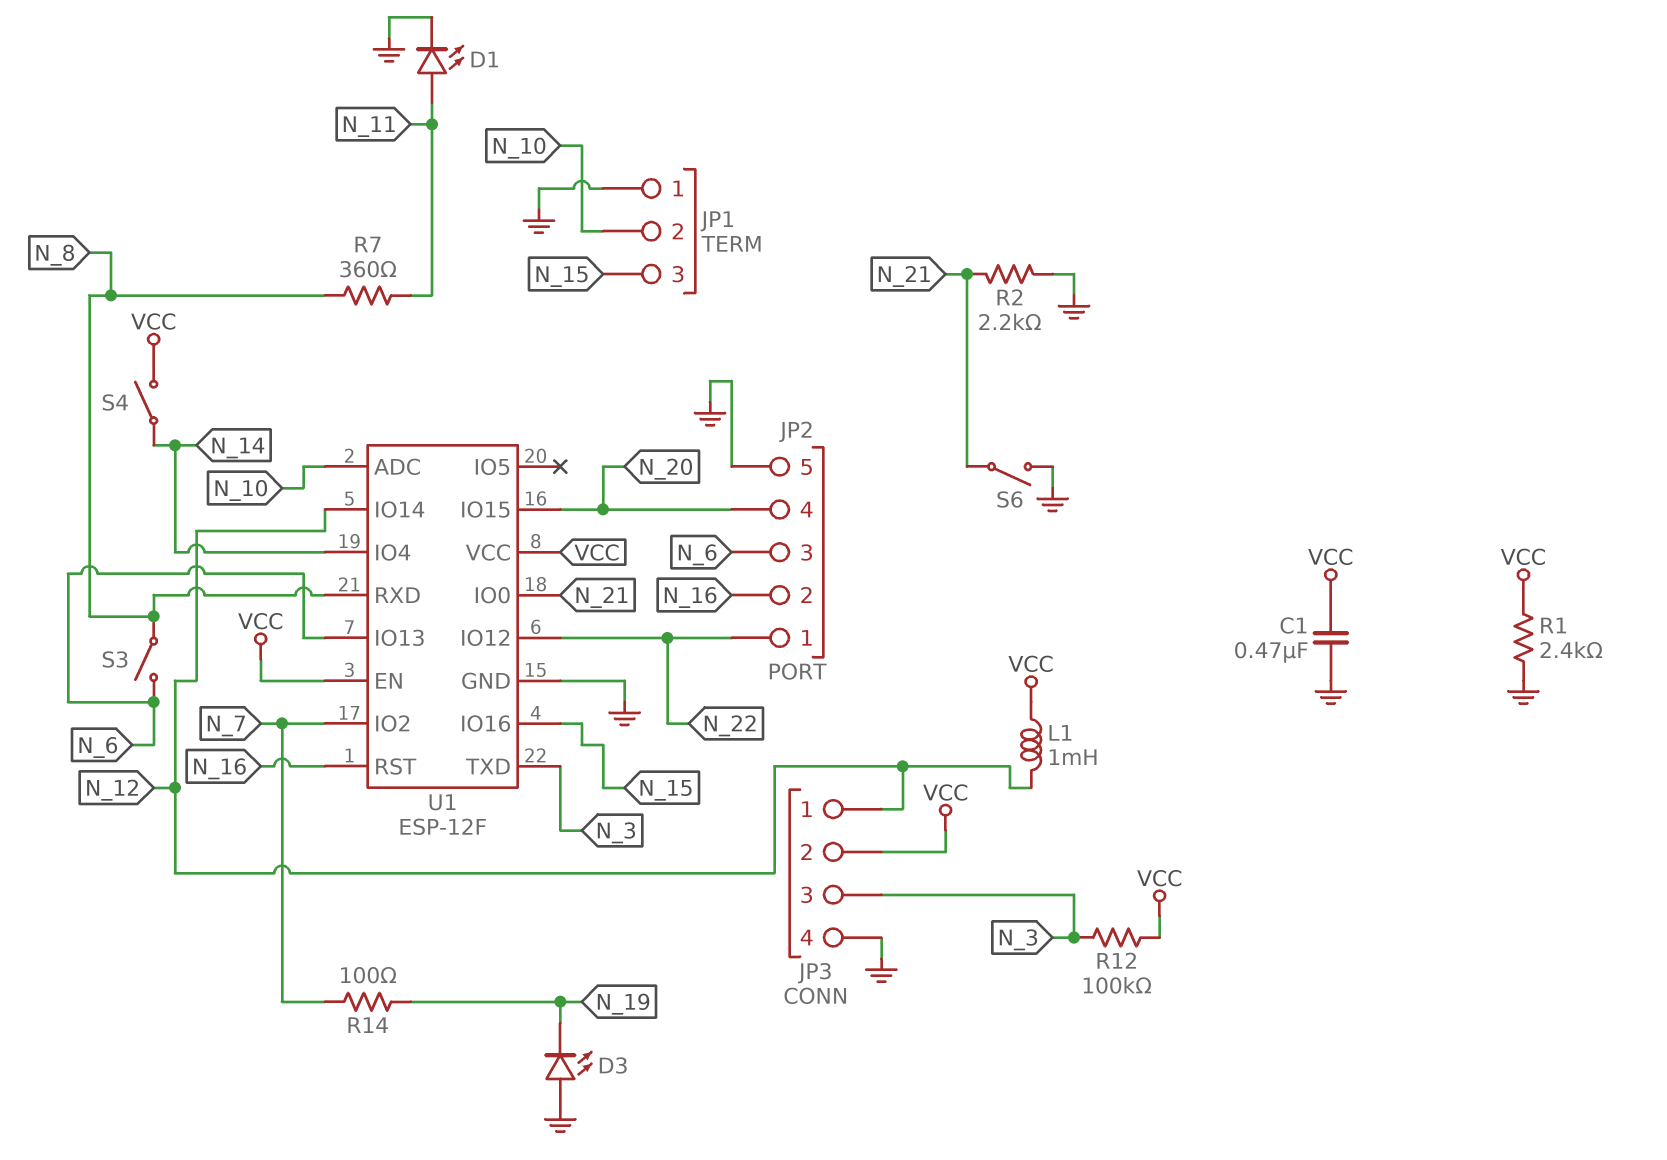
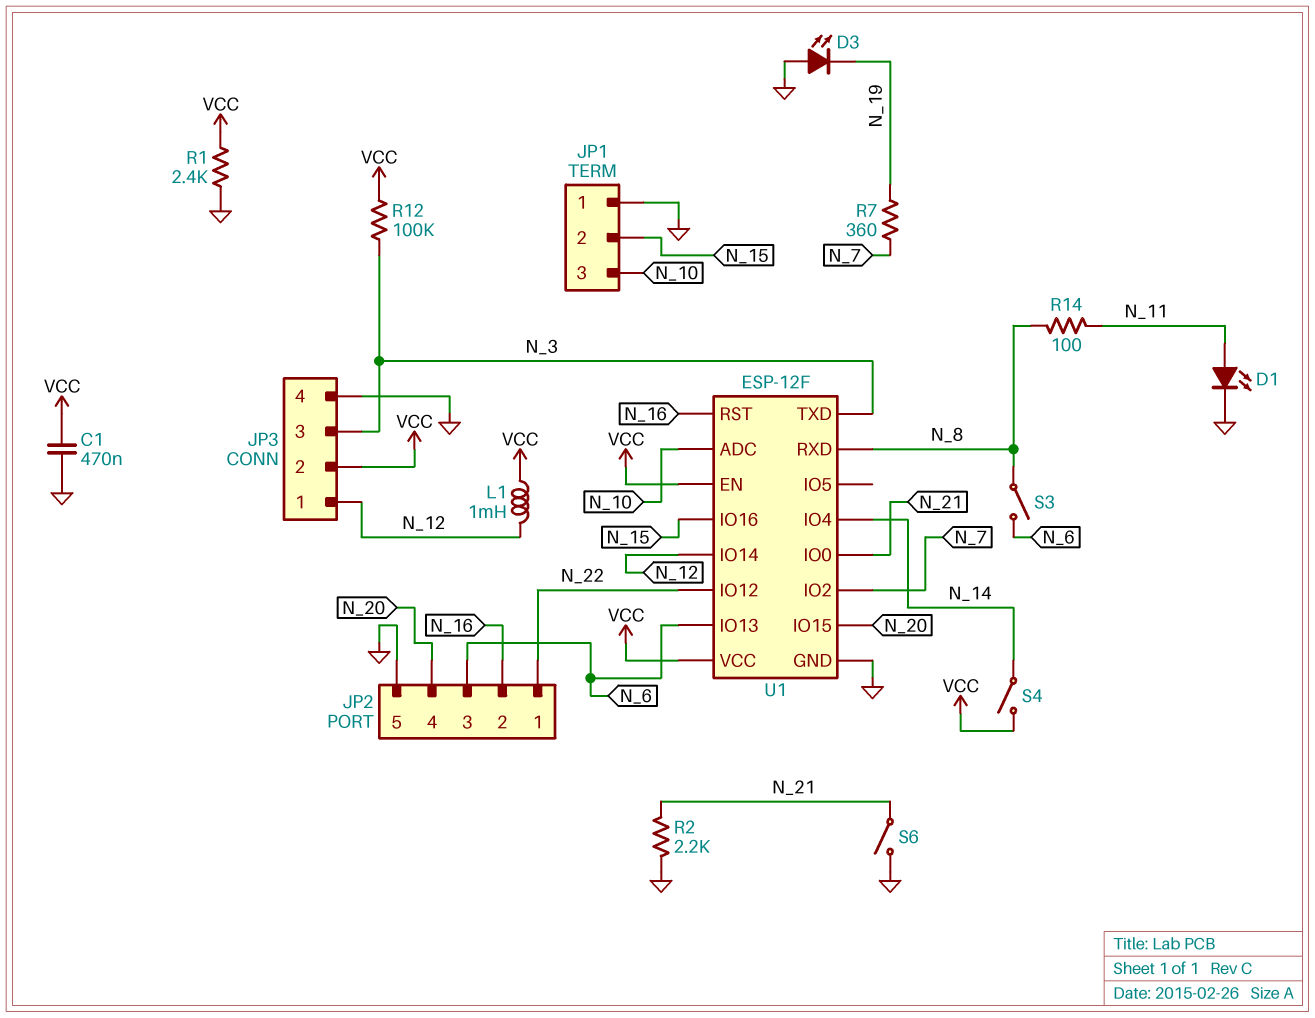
JP1 pin 2: N_10 -> N_15
JP1 pin 3: N_15 -> N_10
R7: 360 (N_8, N_11) -> 360 (N_7, N_19)
R14: 100 (N_7, N_19) -> 100 (N_8, N_11)

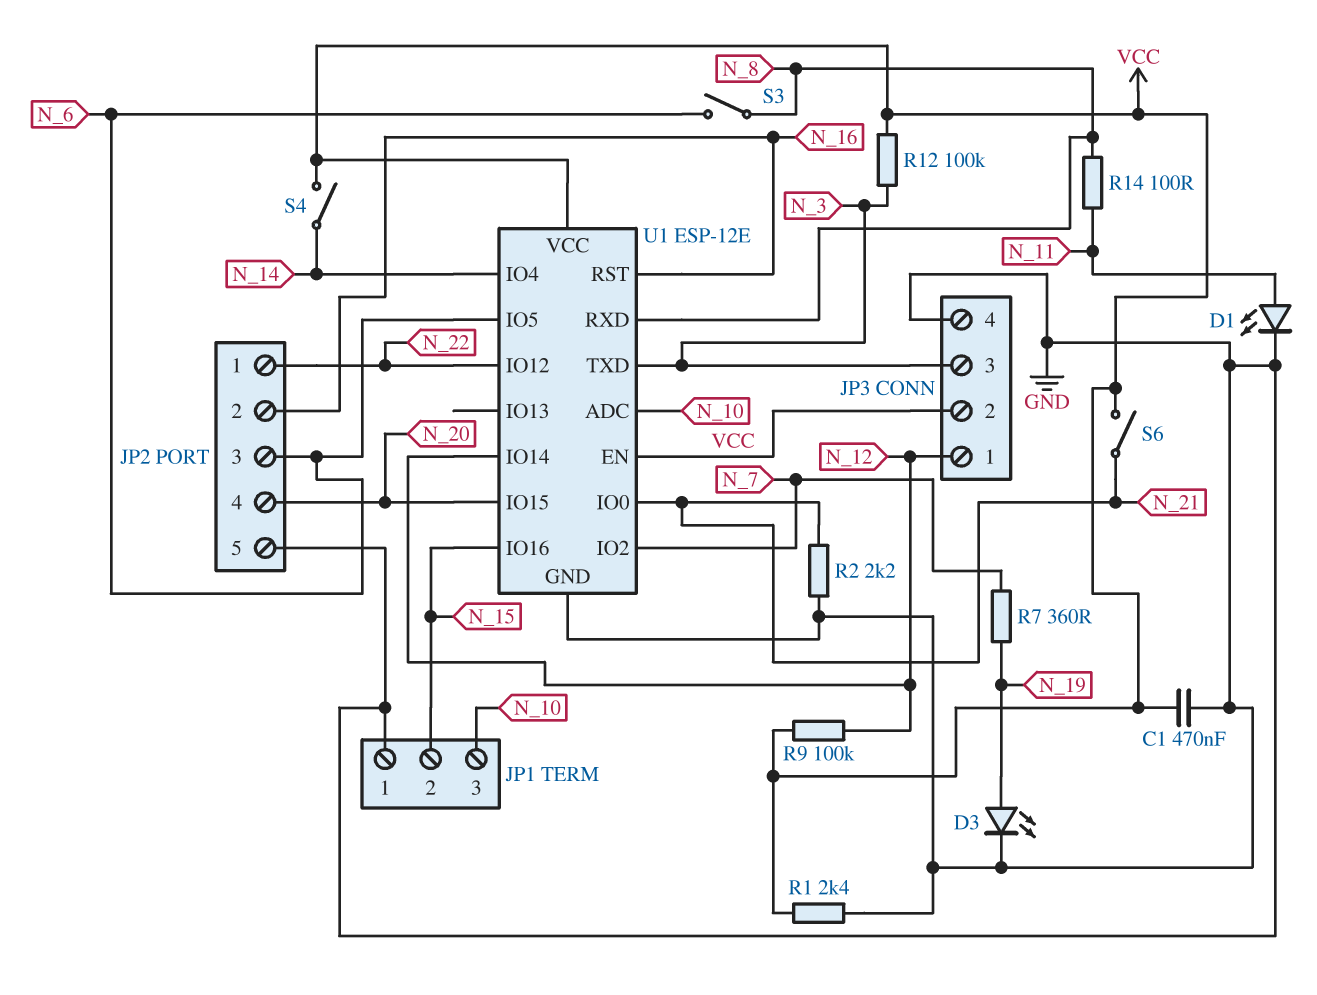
D3: LED (A GND, K N_19) -> LED (A N_19, K GND)
L1: 1mH (N_12, VCC) -> none
R9: none -> 100k (N_12, VCC)
S6: switch (GND, N_21) -> switch (N_21, VCC)
U1: ESP-12F -> ESP-12E
U1 pin IO5: none -> N_6
U1 pin IO13: N_6 -> none

